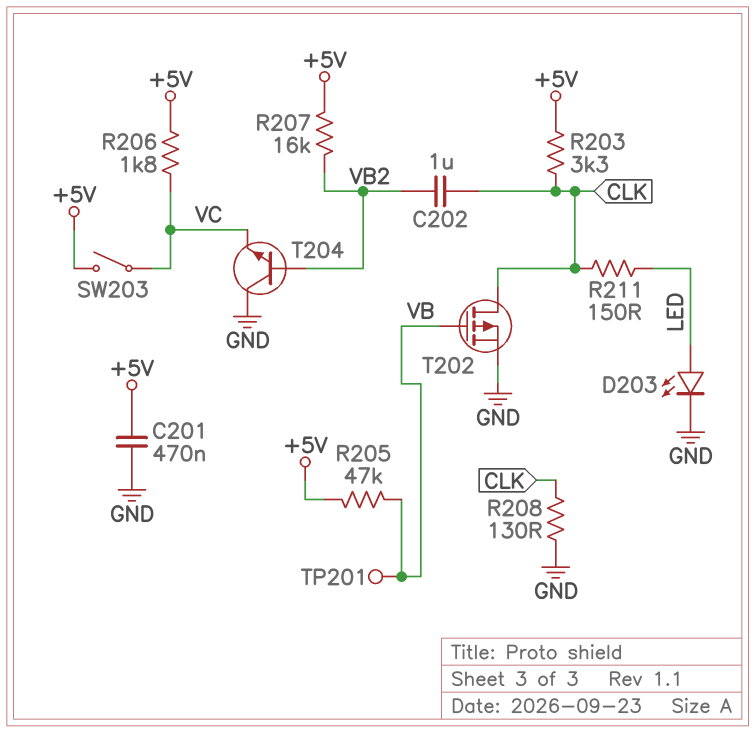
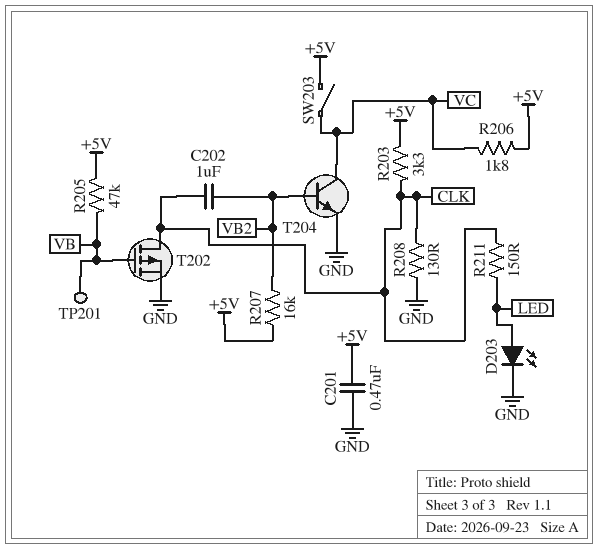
T204: NPN (B VB2, C GND, E VC) -> NPN (B VB2, C VC, E GND)

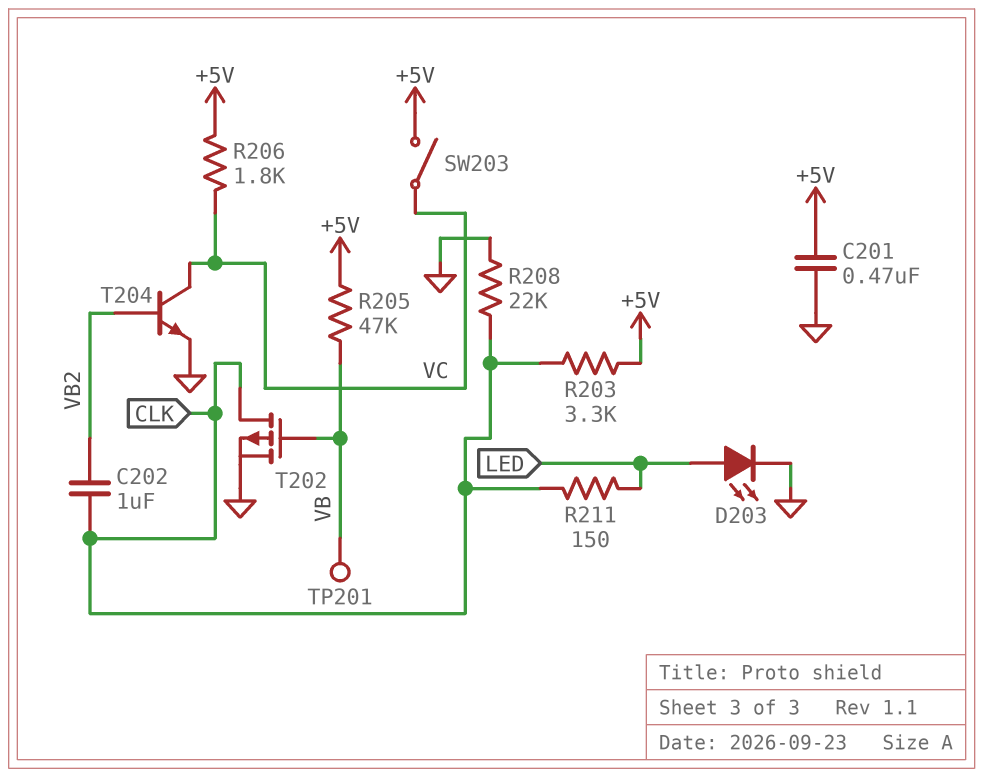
R207: 16k (+5V, VB2) -> none
R208: 130 (CLK, GND) -> 22k (CLK, GND)

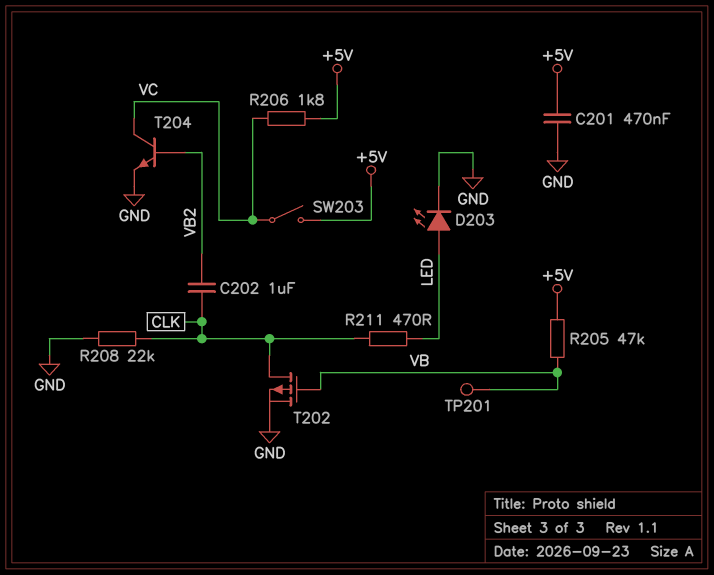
R203: 3.3k (+5V, CLK) -> none
R211: 150 (CLK, LED) -> 470 (CLK, LED)

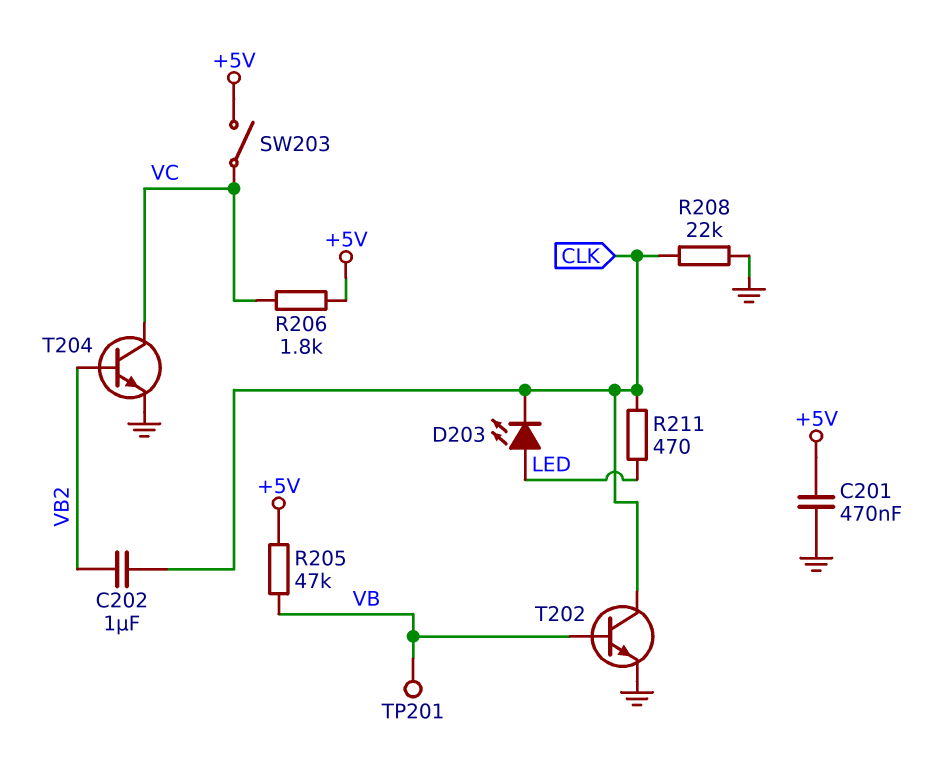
D203: LED (A LED, K GND) -> LED (A LED, K CLK)
T202: PMOS (G VB, D CLK, S GND) -> NPN (B VB, C CLK, E GND)

